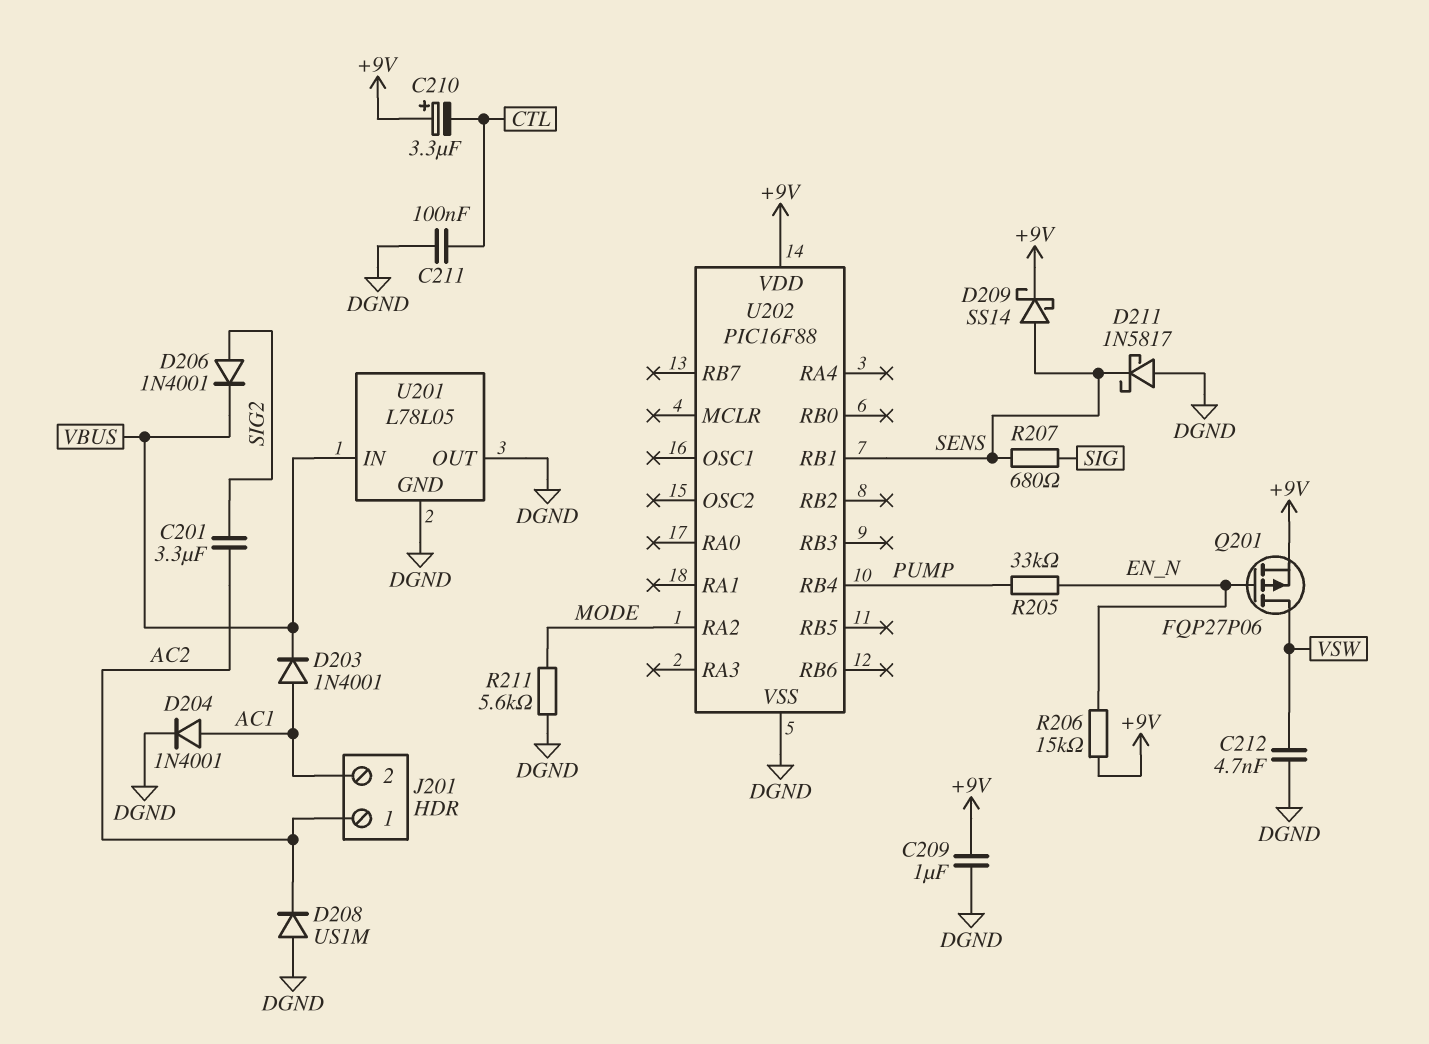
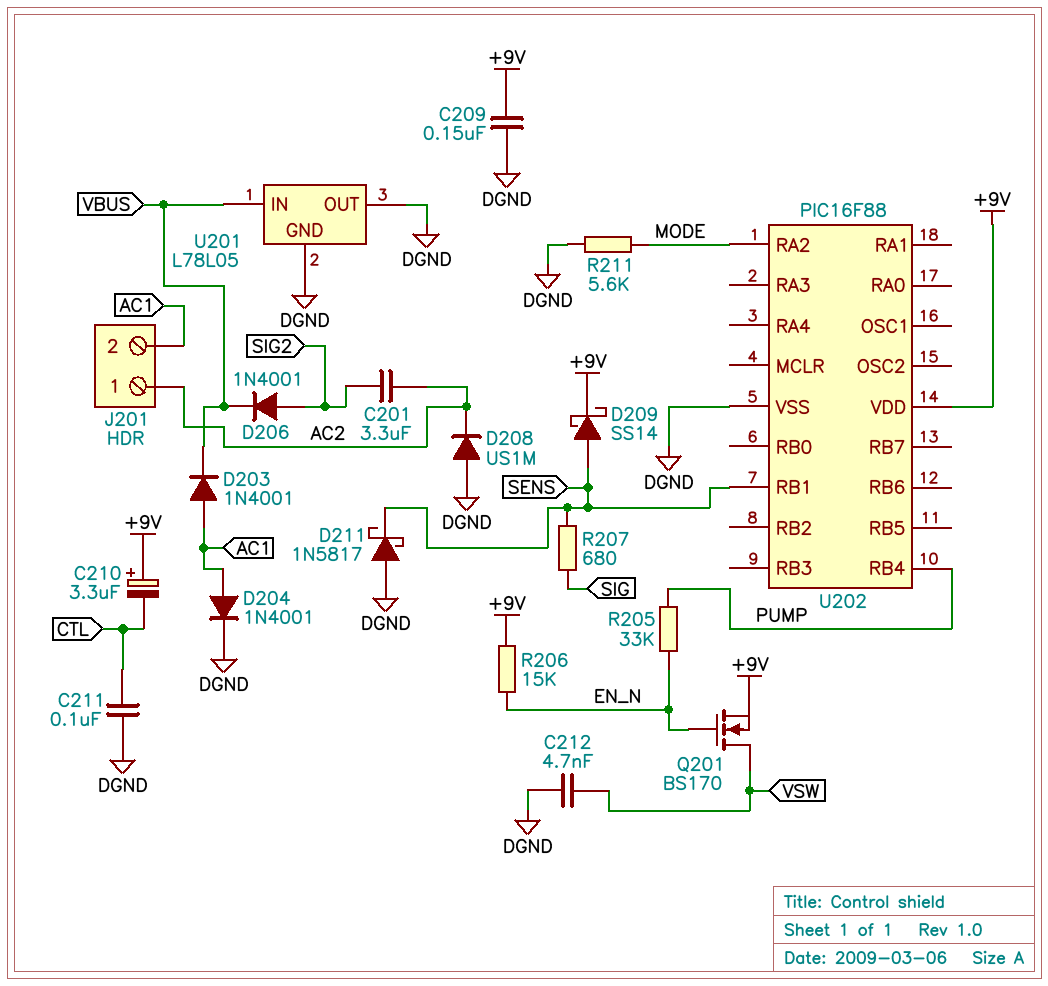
C209: 1uF (+9V, DGND) -> 150nF (+9V, DGND)
Q201: PMOS FQP27P06 (G EN_N, D VSW, S +9V) -> NMOS BS170 (G EN_N, D VSW, S +9V)

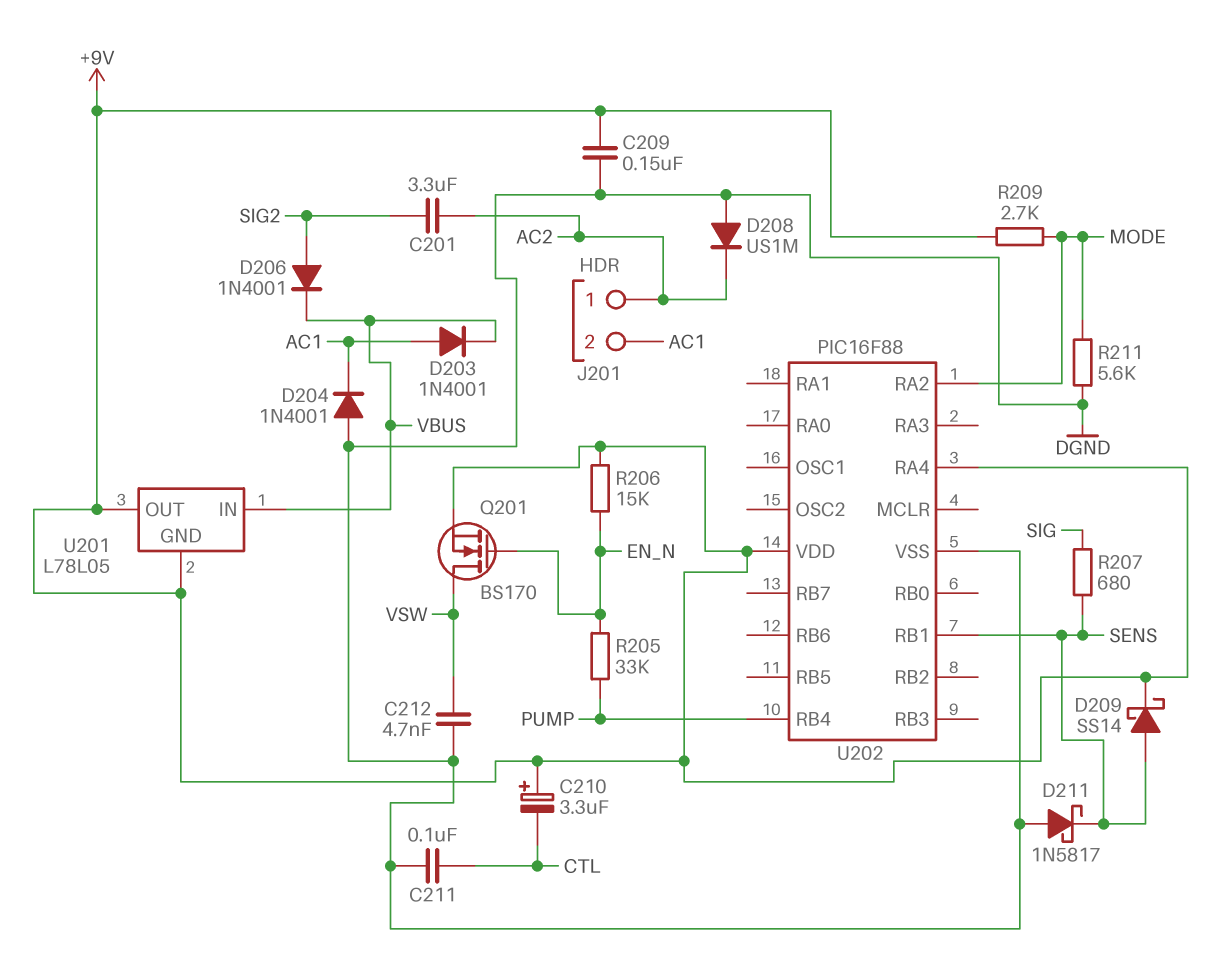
D204: diode 1N4001 (A AC1, K DGND) -> diode 1N4001 (A DGND, K AC1)
R209: none -> 2.7k (+9V, MODE)
U201 pin GND: DGND -> +9V
U201 pin OUT: DGND -> +9V
U202 pin RA4: none -> +9V

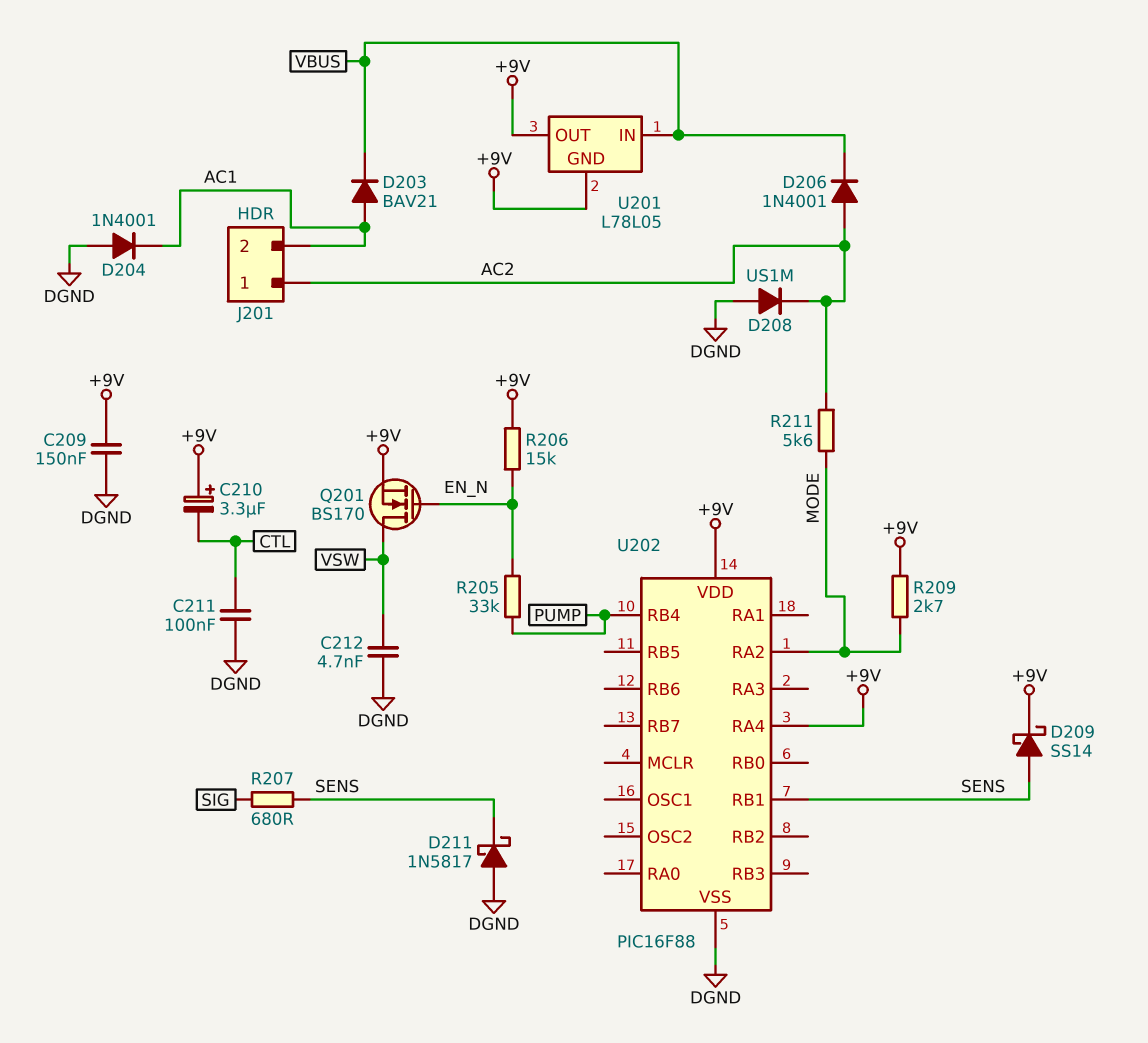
C201: 3.3uF (AC2, SIG2) -> none
D203: diode 1N4001 (A AC1, K VBUS) -> diode BAV21 (A AC1, K VBUS)
D206: diode 1N4001 (A SIG2, K VBUS) -> diode 1N4001 (A AC2, K VBUS)
R211: 5.6k (DGND, MODE) -> 5.6k (AC2, MODE)

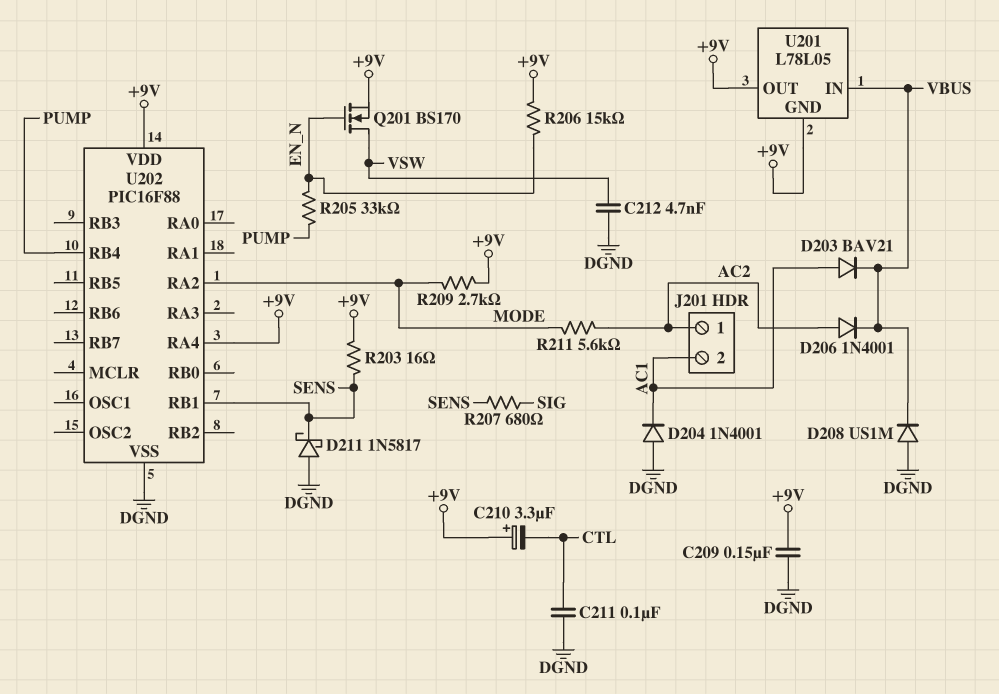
D208: diode US1M (A DGND, K AC2) -> diode US1M (A DGND, K VBUS)
D209: schottky SS14 (A SENS, K +9V) -> none
R203: none -> 16 (+9V, SENS)

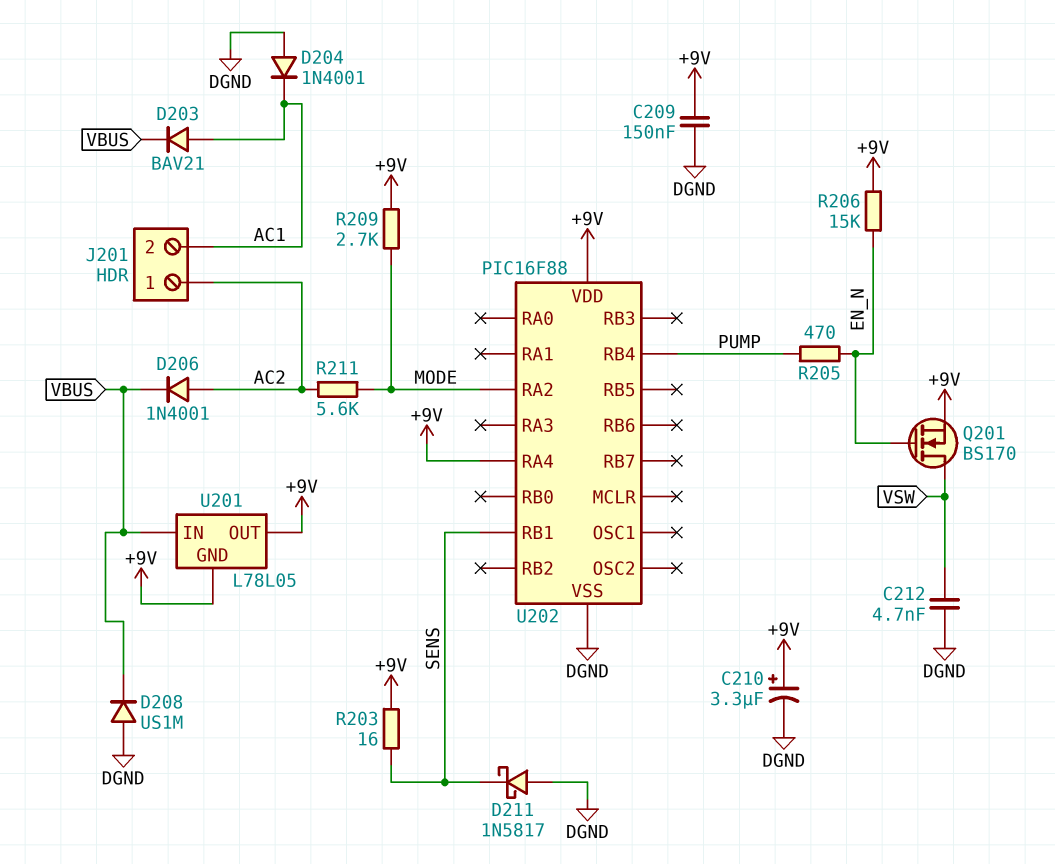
C210: 3.3uF (plus +9V, minus CTL) -> 3.3uF (plus +9V, minus DGND)
C211: 100nF (CTL, DGND) -> none
R205: 33k (EN_N, PUMP) -> 470 (EN_N, PUMP)
R207: 680 (SENS, SIG) -> none

